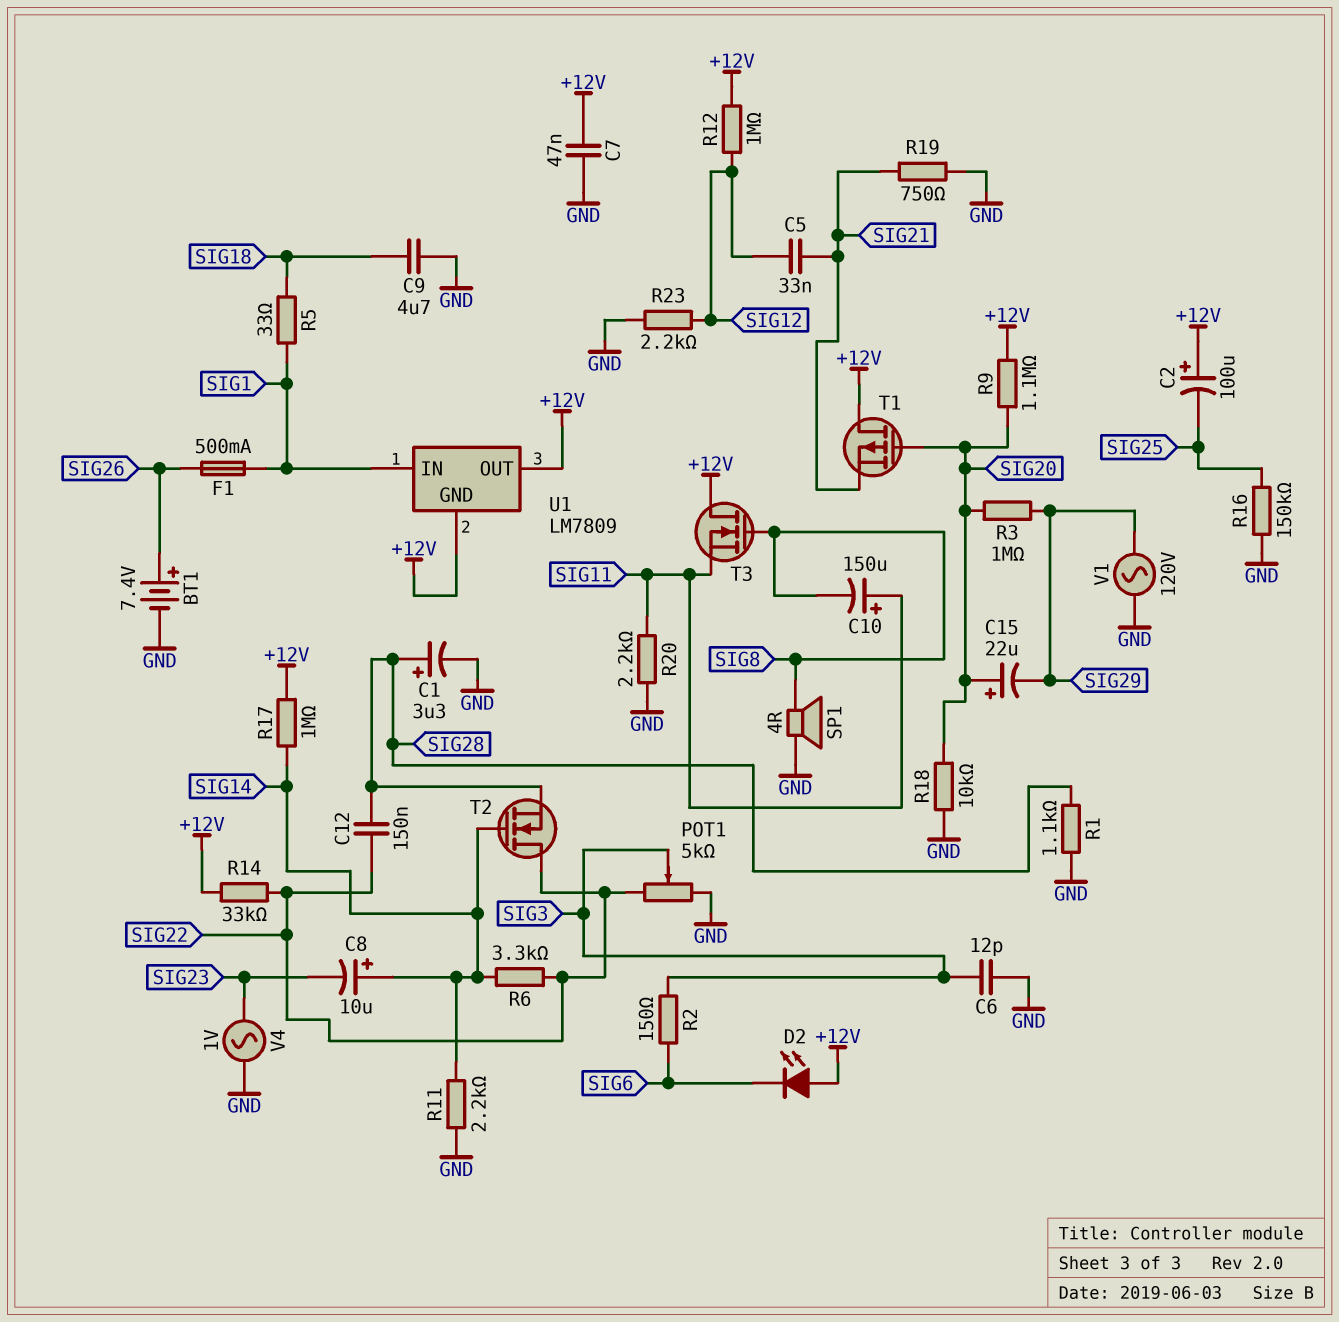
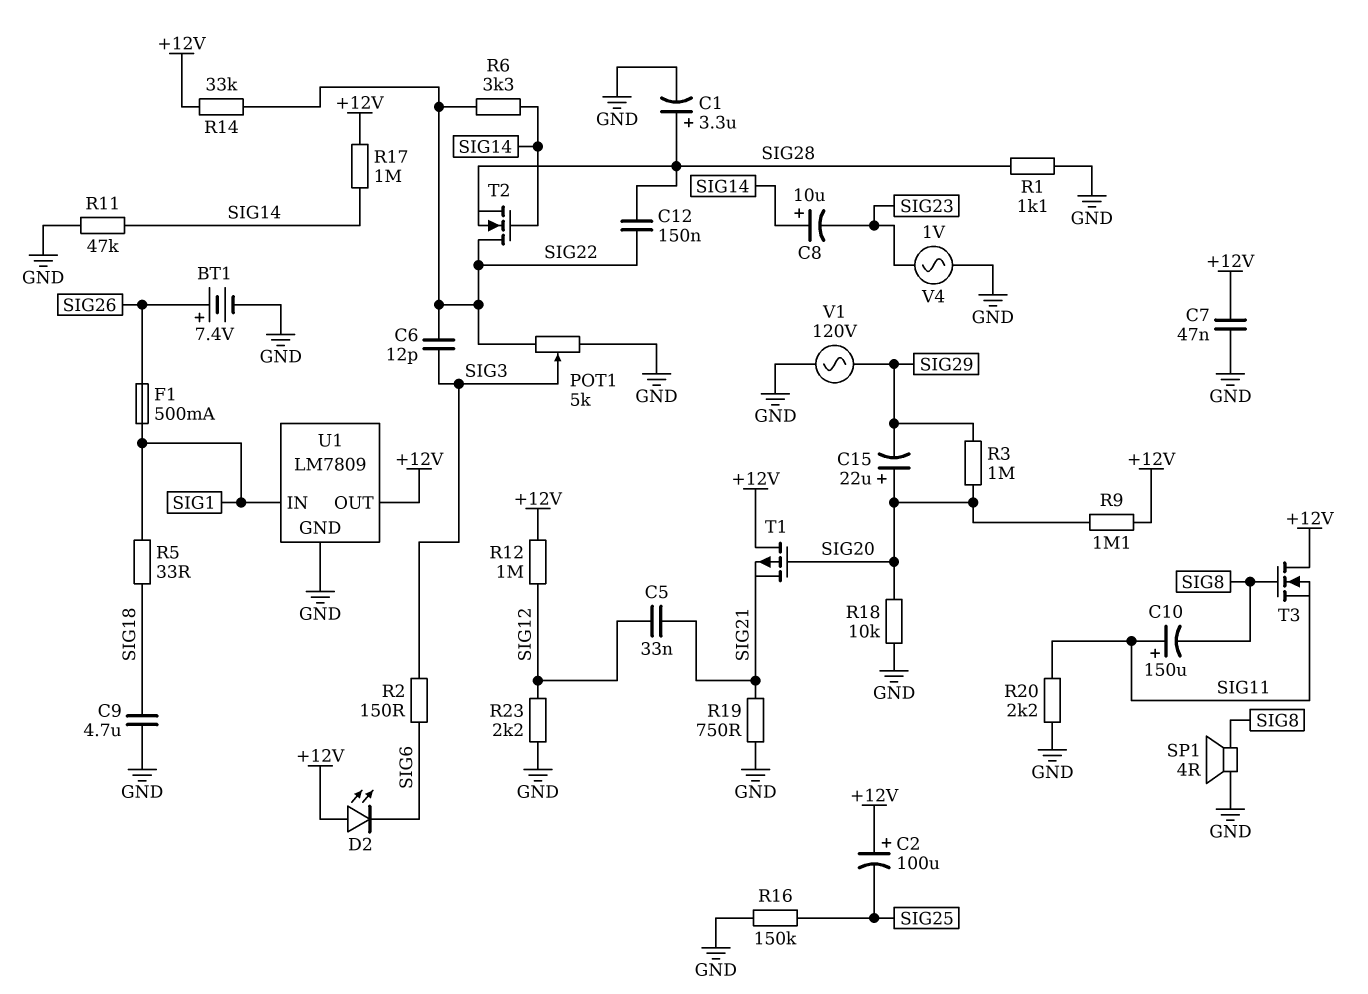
C6: 12pF (GND, SIG3) -> 12pF (SIG3, SIG22)
R11: 2.2k (GND, SIG14) -> 47k (GND, SIG14)
U1 pin GND: +12V -> GND

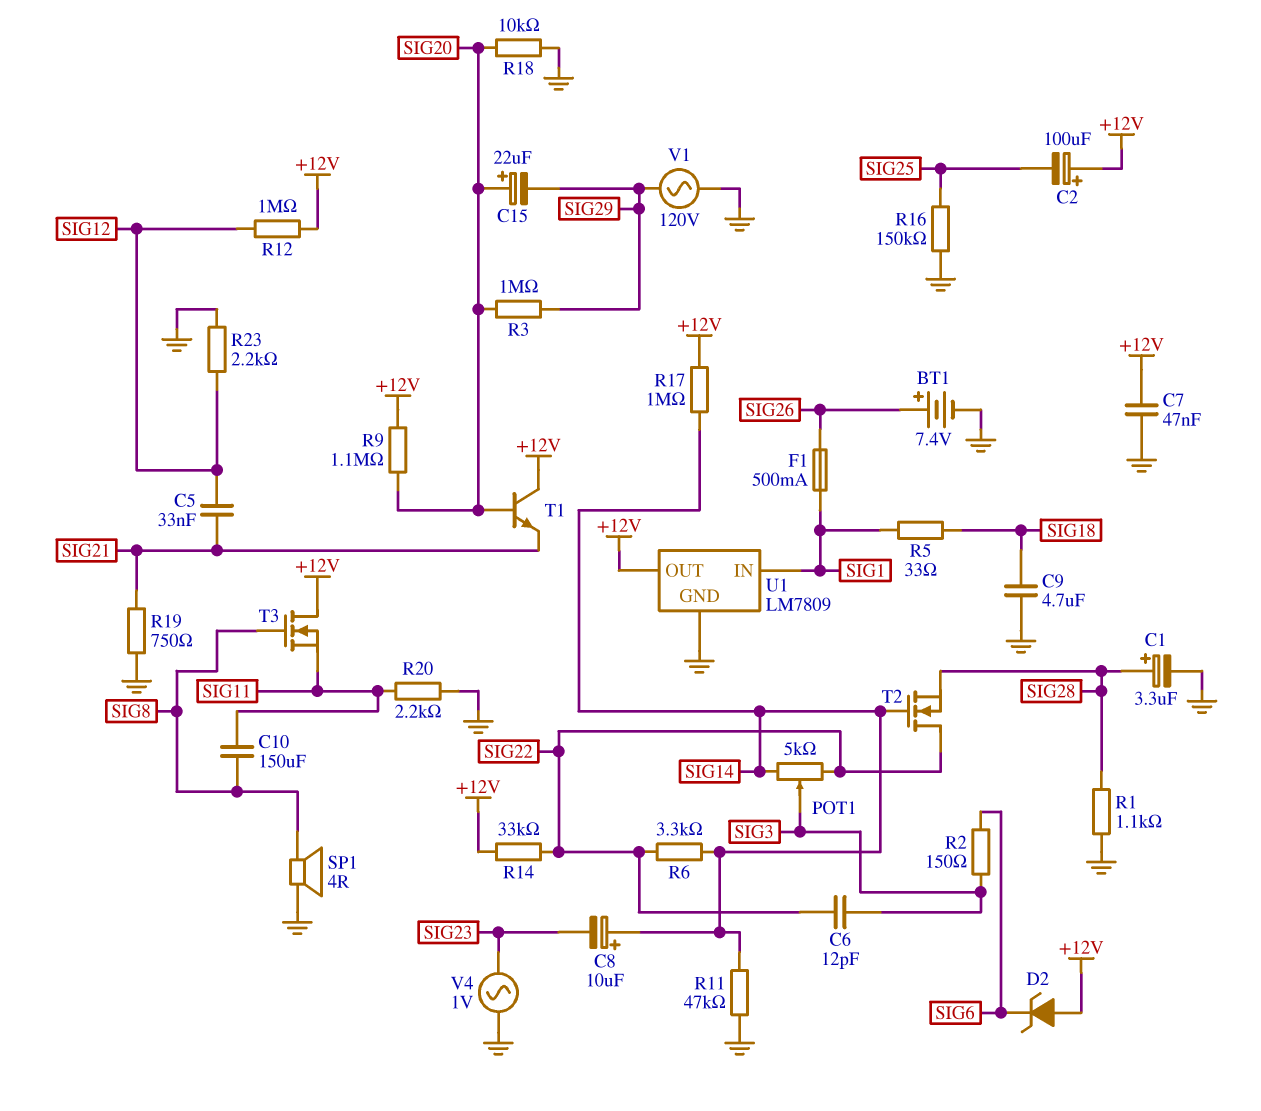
C10: 150uF (plus SIG11, minus SIG8) -> 150uF (SIG8, SIG11)
C12: 150nF (SIG22, SIG28) -> none
D2: LED (A +12V, K SIG6) -> zener (A +12V, K SIG6)
POT1: 5k (GND, SIG22, wiper SIG3) -> 5k (SIG14, SIG22, wiper SIG3)
T1: PMOS (G SIG20, D +12V, S SIG21) -> NPN (B SIG20, C +12V, E SIG21)

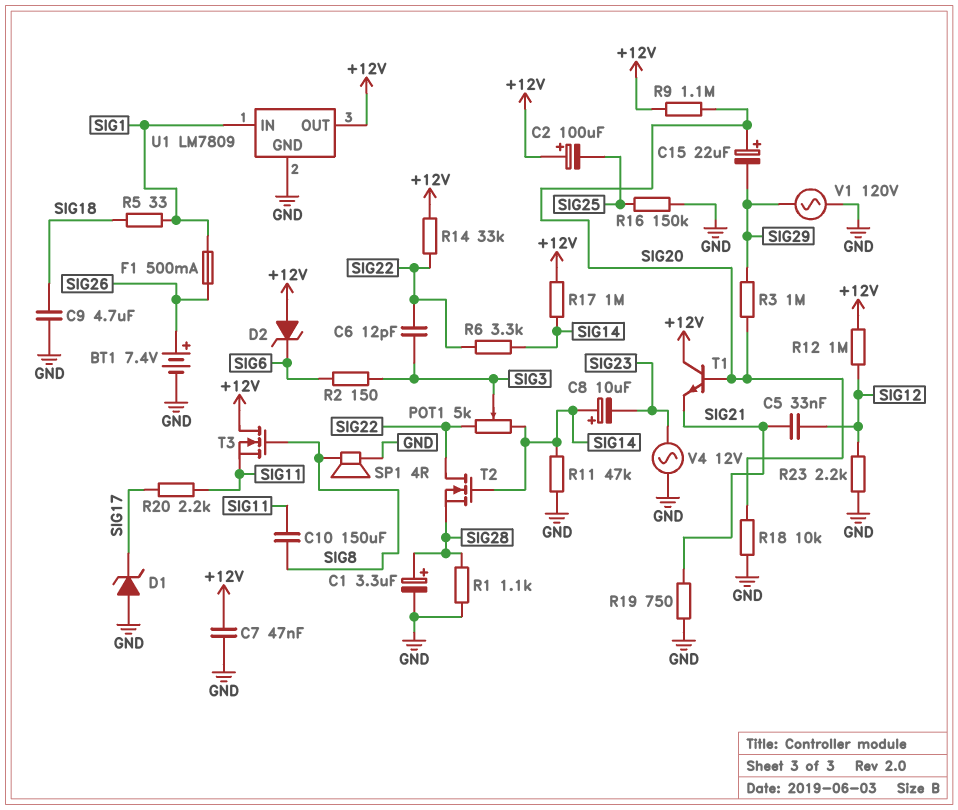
D1: none -> zener (A GND, K SIG17)
R20: 2.2k (GND, SIG11) -> 2.2k (SIG11, SIG17)
V4: AC 1V (GND, SIG23) -> AC 12V (GND, SIG23)

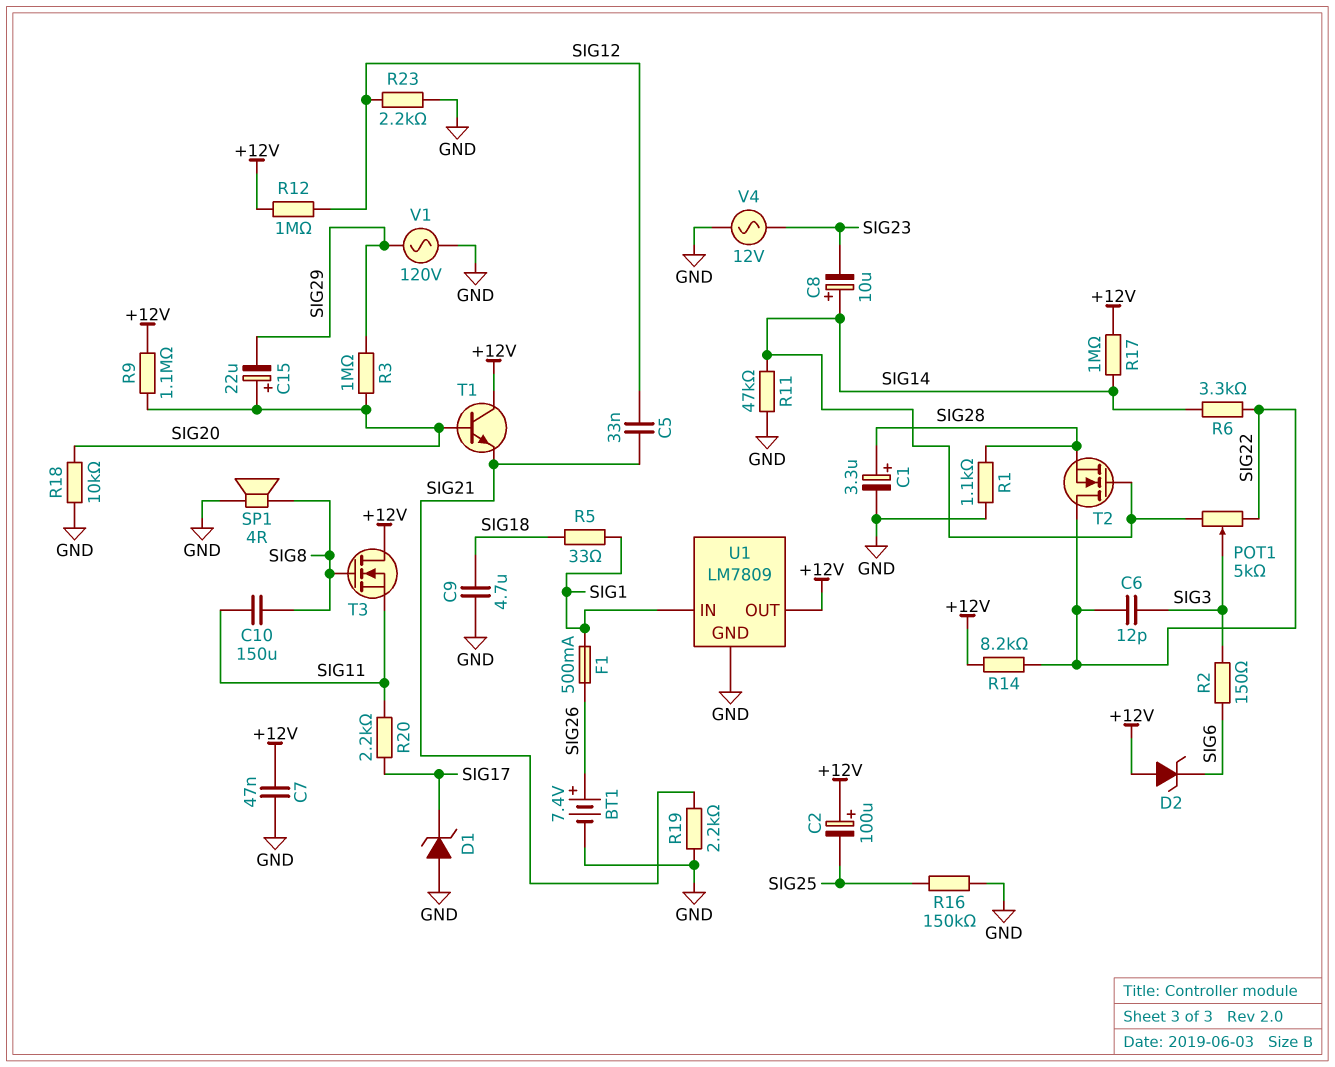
R14: 33k (+12V, SIG22) -> 8.2k (+12V, SIG22)
R19: 750 (GND, SIG21) -> 2.2k (GND, SIG21)

